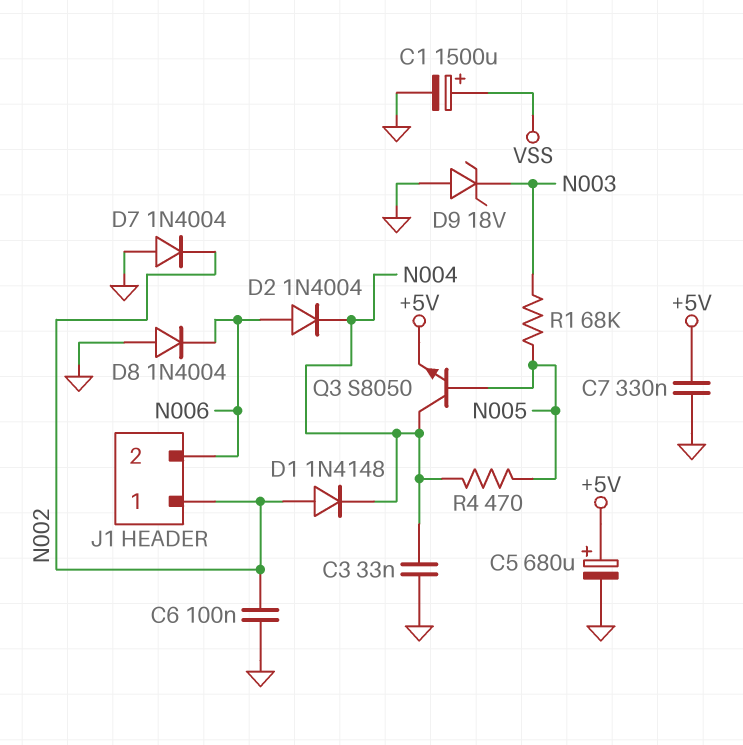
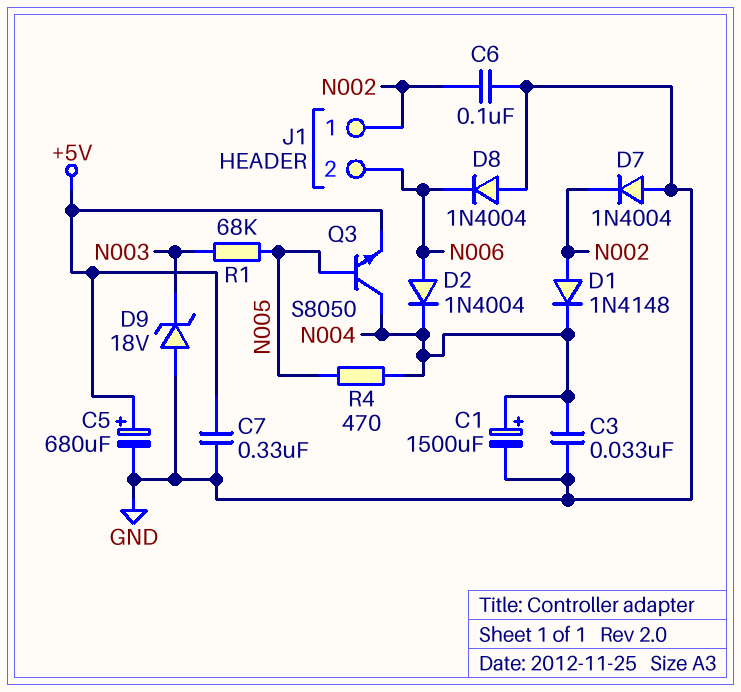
C1: 1500uF (plus VSS, minus GND) -> 1500uF (plus N004, minus GND)

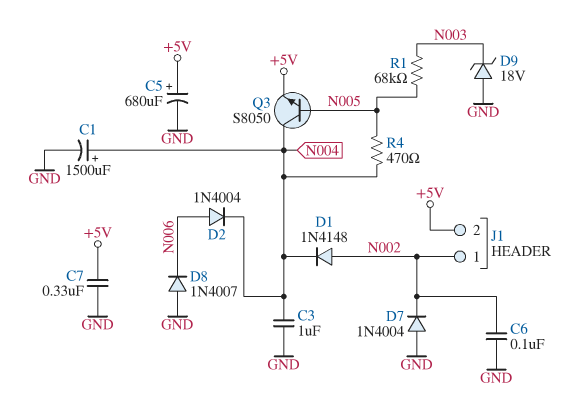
C3: 33nF (GND, N004) -> 1uF (GND, N004)
D8: diode 1N4004 (A GND, K N006) -> diode 1N4007 (A GND, K N006)
J1 pin 2: N006 -> +5V

